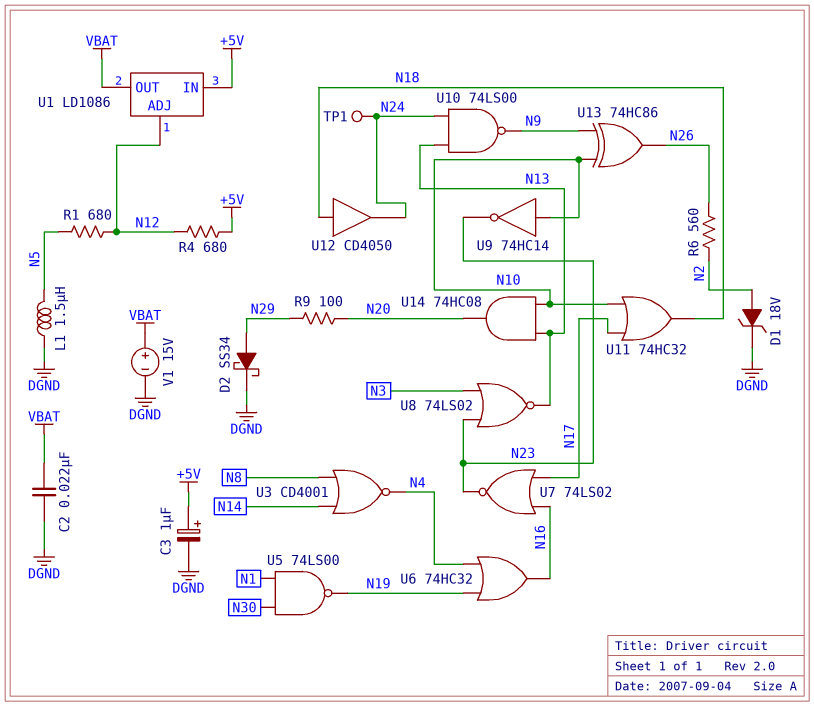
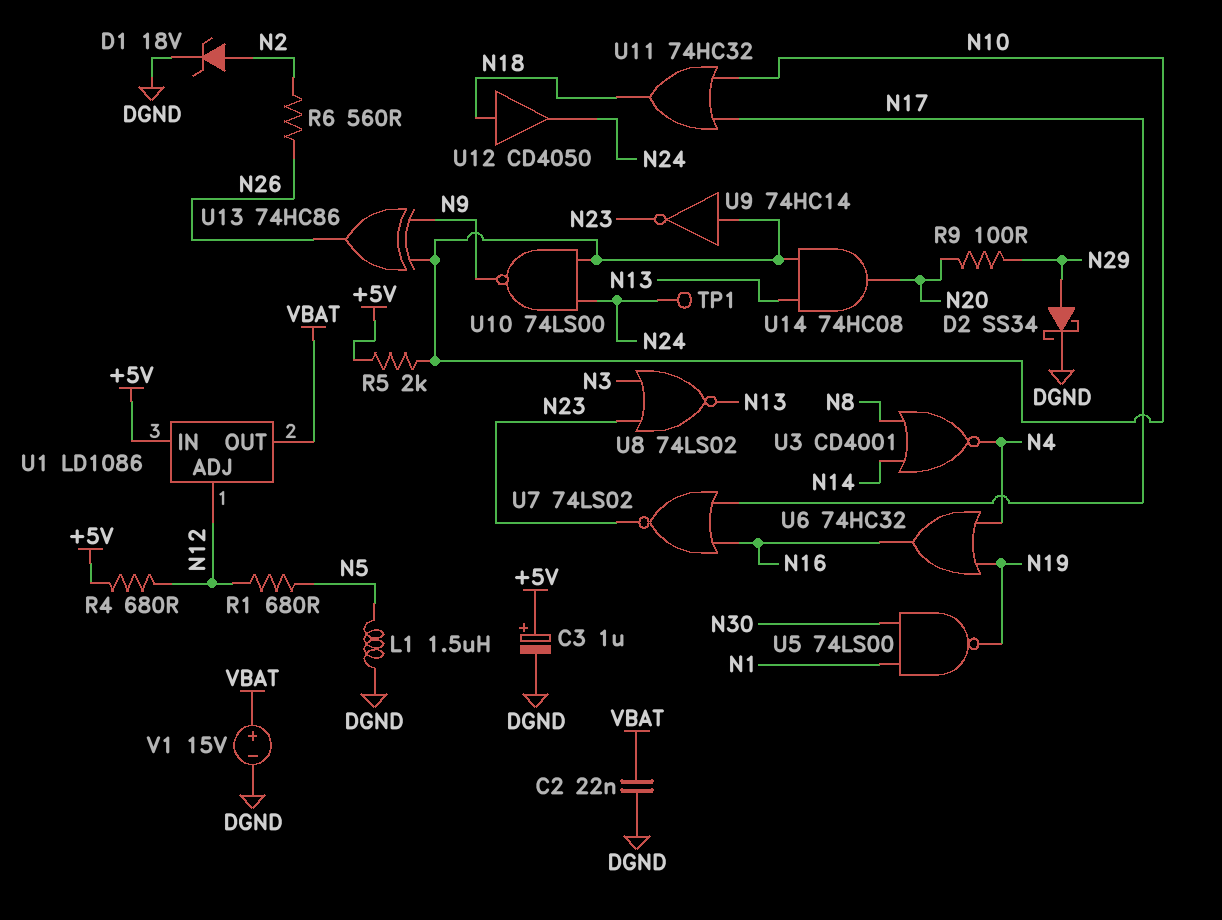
R5: none -> 2k (+5V, N10)
U10: NAND 74LS00 (in N13, in N24, out N9) -> NAND 74LS00 (in N10, in N24, out N9)

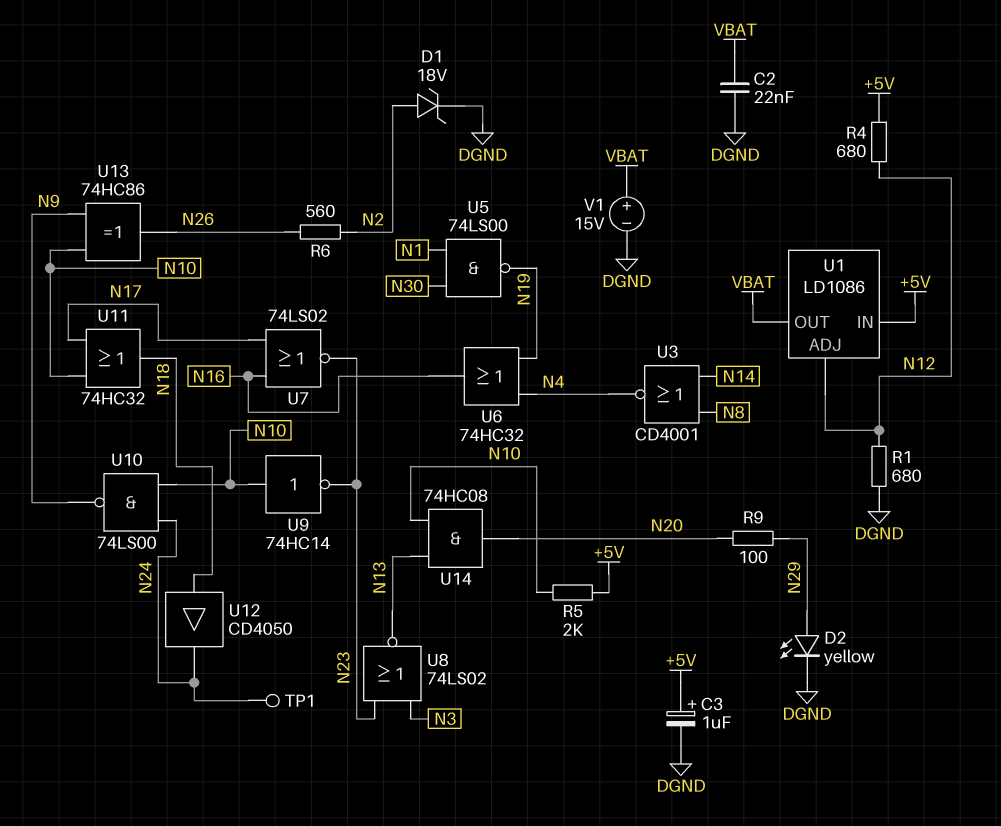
D2: schottky SS34 (A N29, K DGND) -> LED yellow (A N29, K DGND)
L1: 1.5uH (DGND, N5) -> none
R1: 680 (N5, N12) -> 680 (DGND, N12)

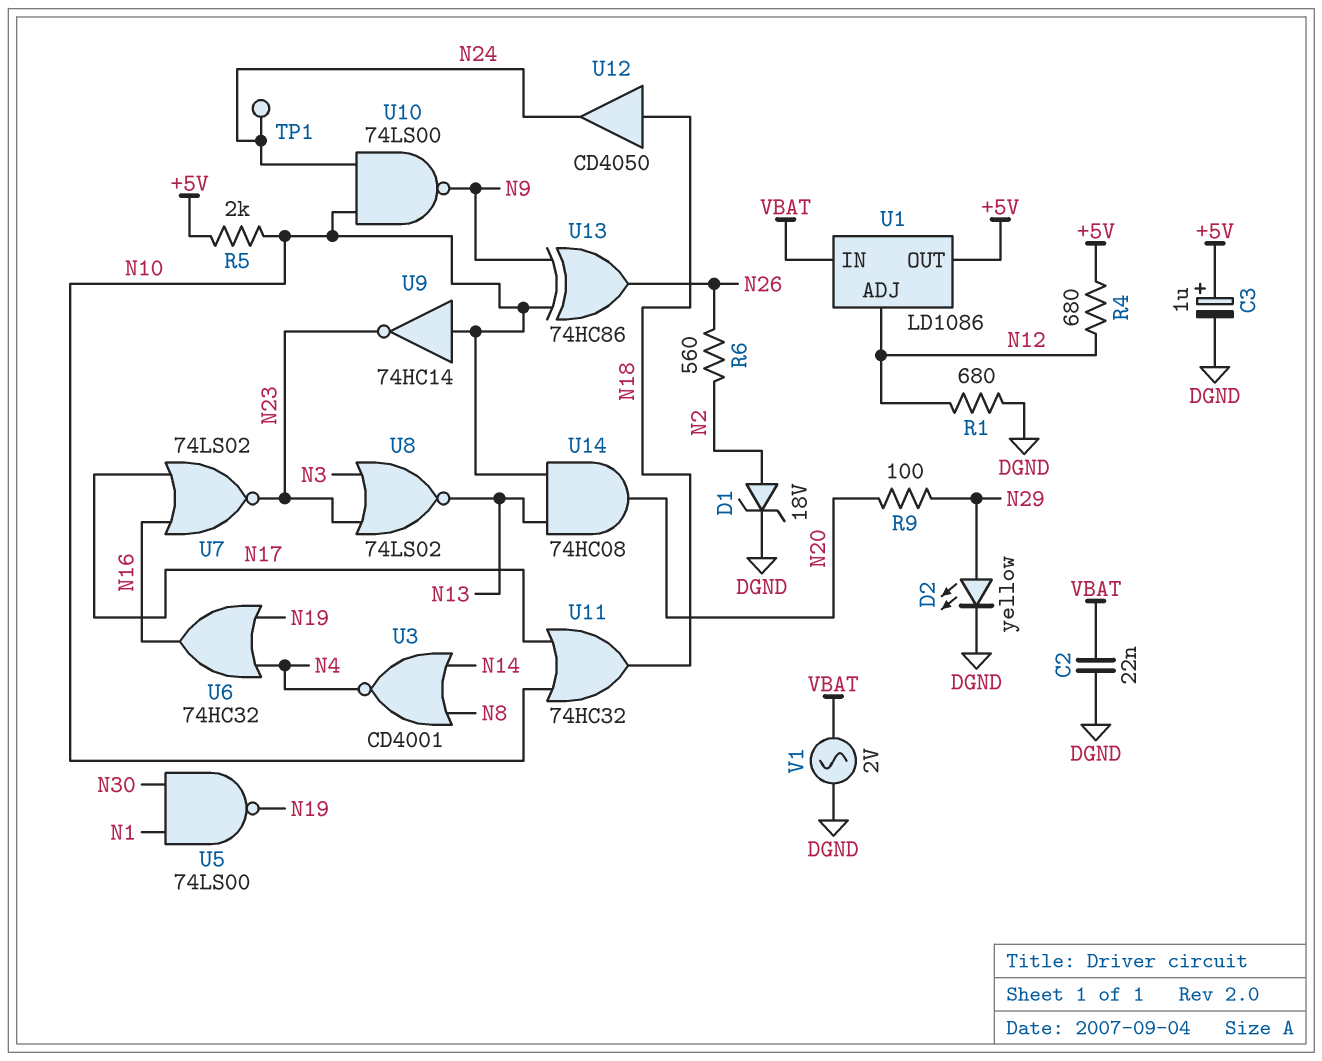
U1 pin IN: +5V -> VBAT
U1 pin OUT: VBAT -> +5V
V1: 15V (plus VBAT, minus DGND) -> AC 2V (DGND, VBAT)

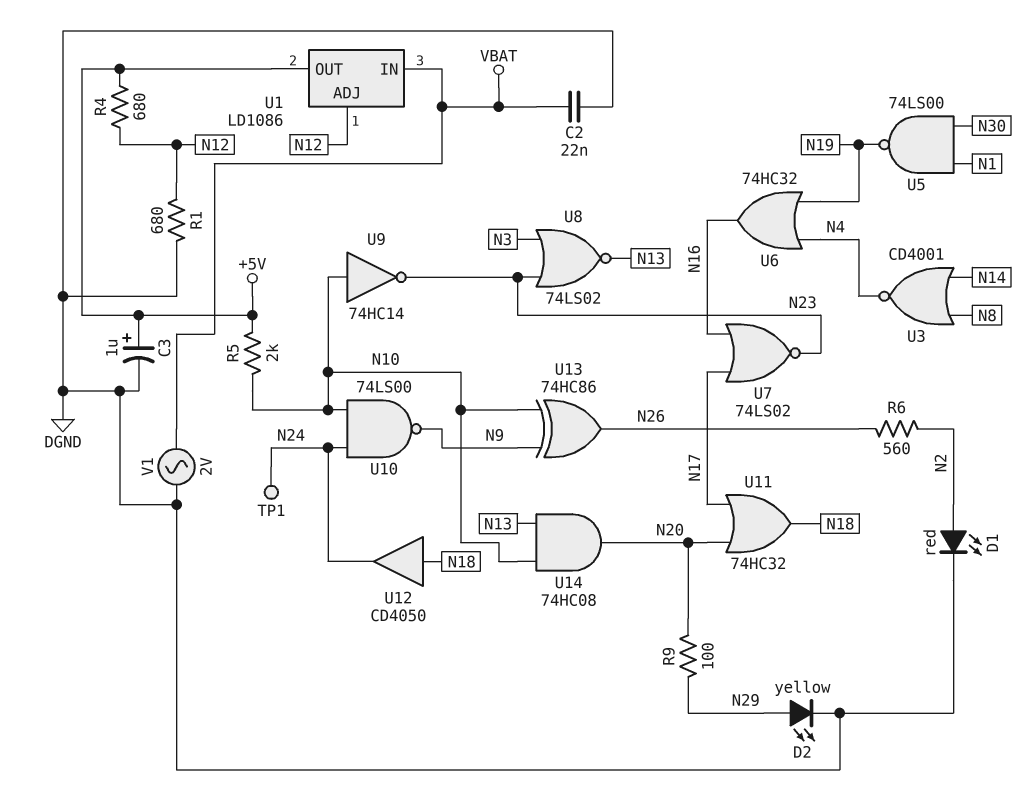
D1: zener 18V (A N2, K DGND) -> LED red (A N2, K DGND)
U11: OR 74HC32 (in N10, in N17, out N18) -> OR 74HC32 (in N17, in N20, out N18)

